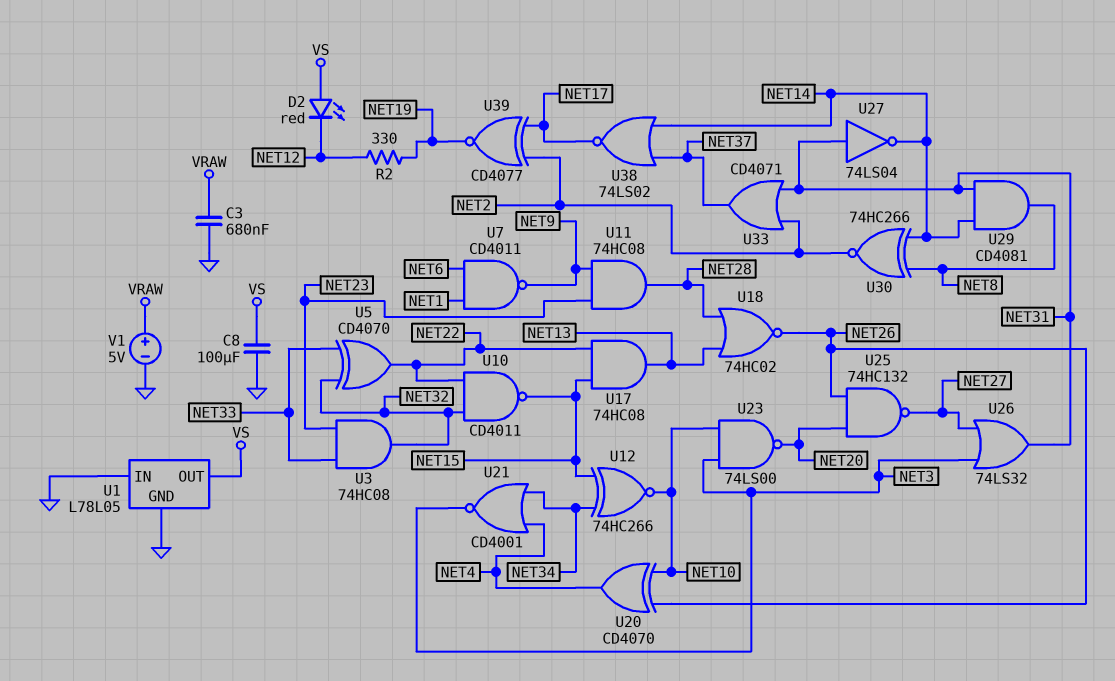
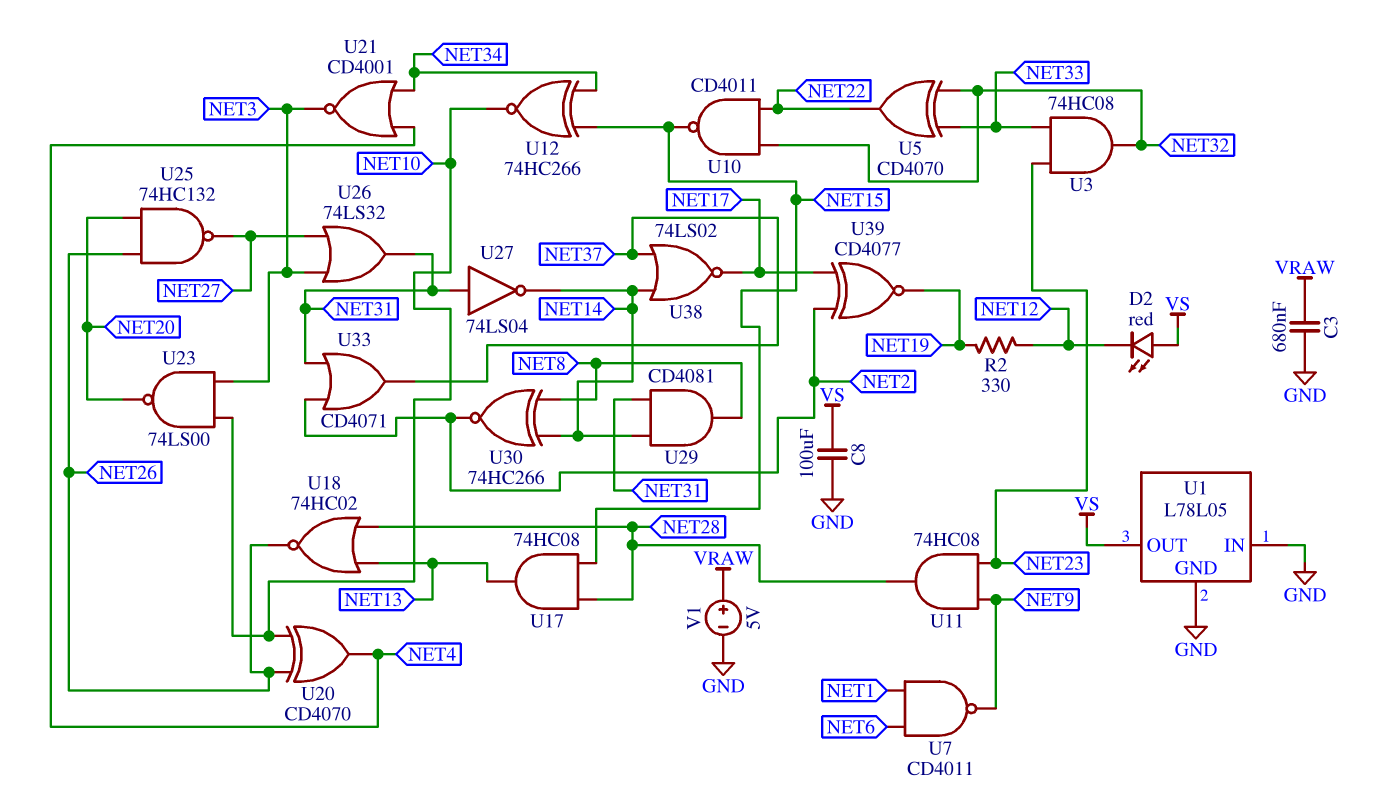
U17: AND 74HC08 (in NET15, in NET22, out NET13) -> AND 74HC08 (in NET15, in NET28, out NET13)

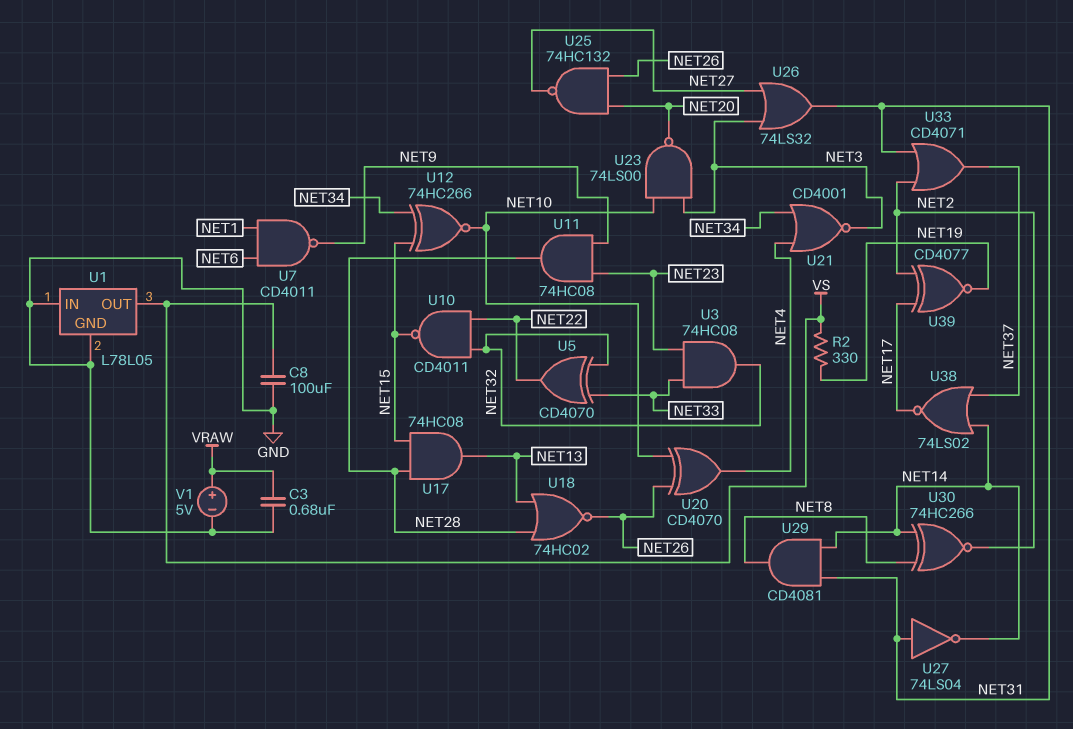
D2: LED red (A VS, K NET12) -> none
R2: 330 (NET12, NET19) -> 330 (NET19, VS)

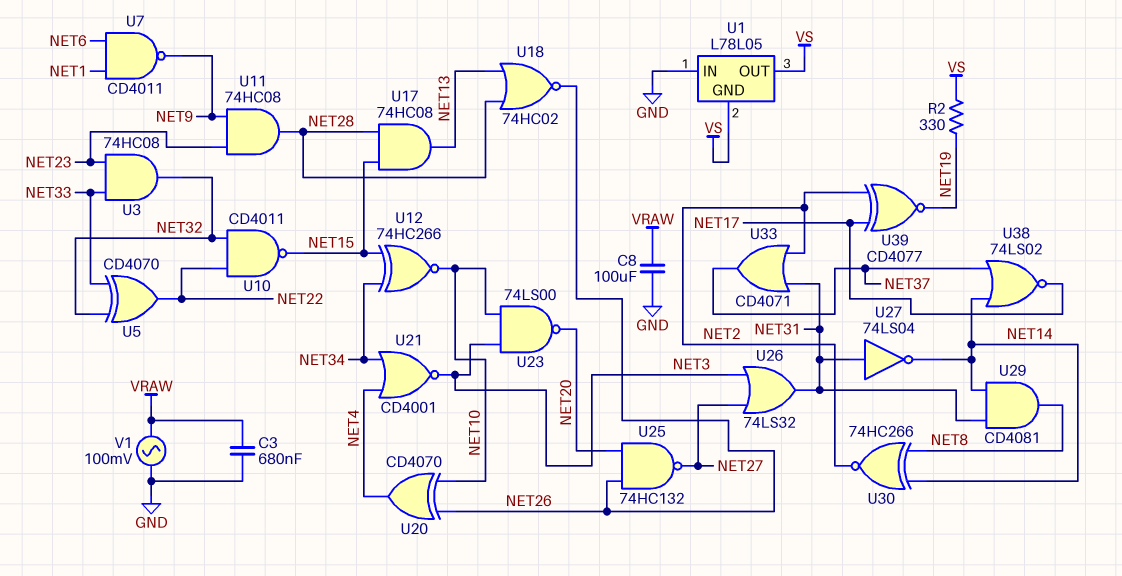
C8: 100uF (GND, VS) -> 100uF (GND, VRAW)
U1 pin GND: GND -> VS
V1: 5V (plus VRAW, minus GND) -> AC 100mV (GND, VRAW)

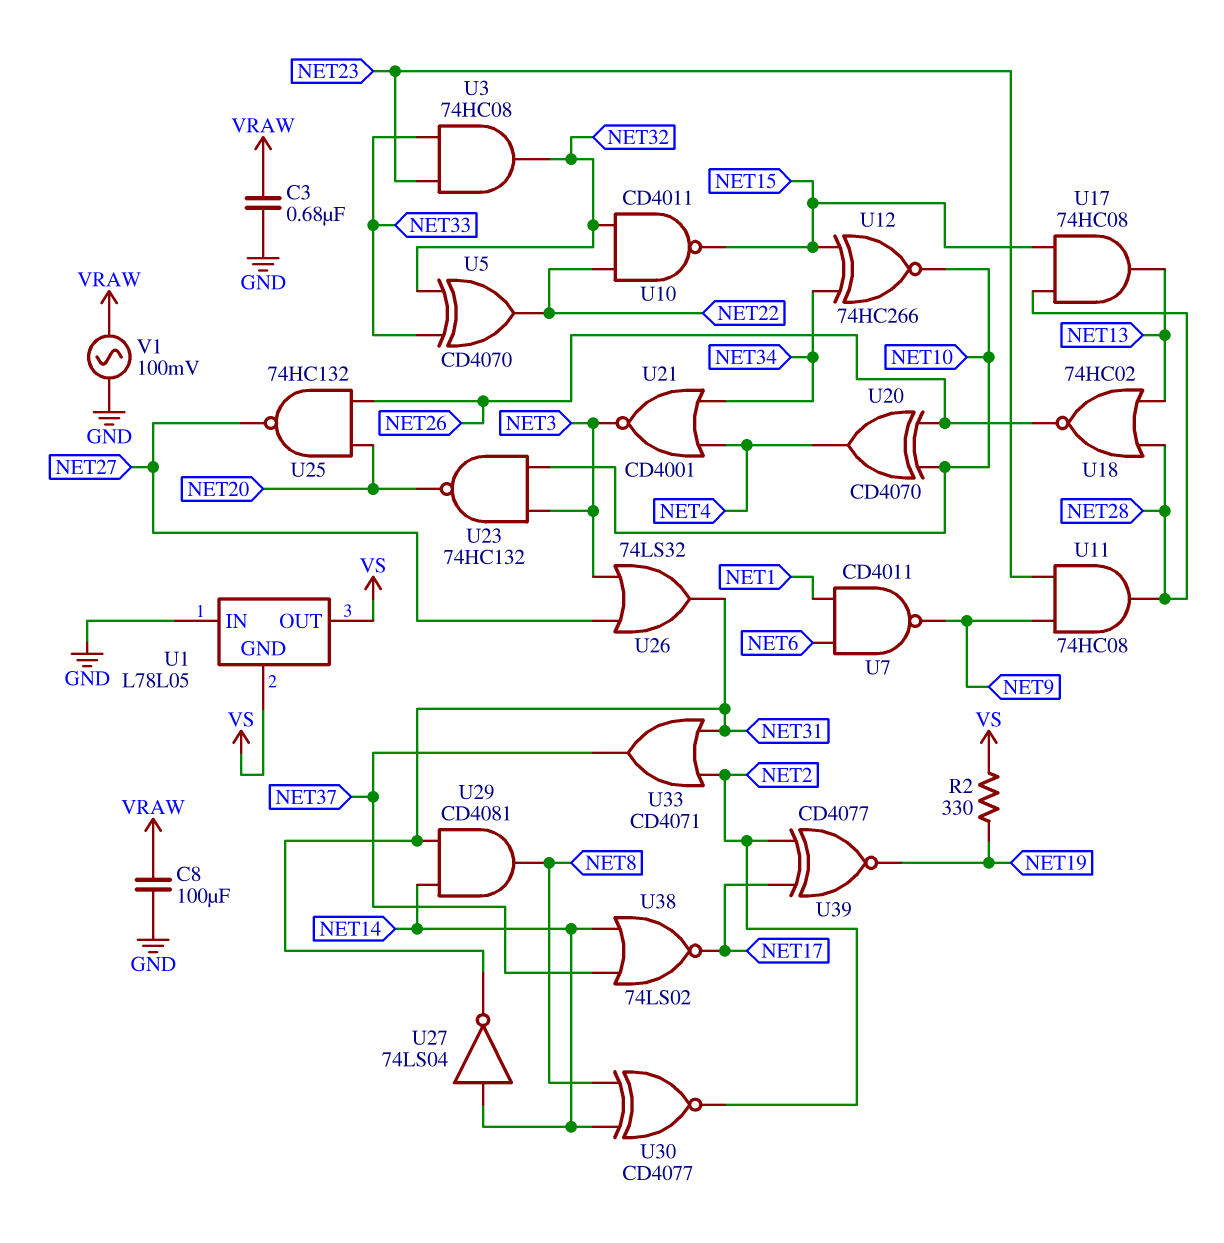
U23: NAND 74LS00 (in NET3, in NET10, out NET20) -> NAND 74HC132 (in NET3, in NET10, out NET20)
U27: NOT 74LS04 (in NET31, out NET14) -> NOT 74LS04 (in NET14, out NET31)
U30: XNOR 74HC266 (in NET8, in NET14, out NET2) -> XNOR CD4077 (in NET8, in NET14, out NET2)

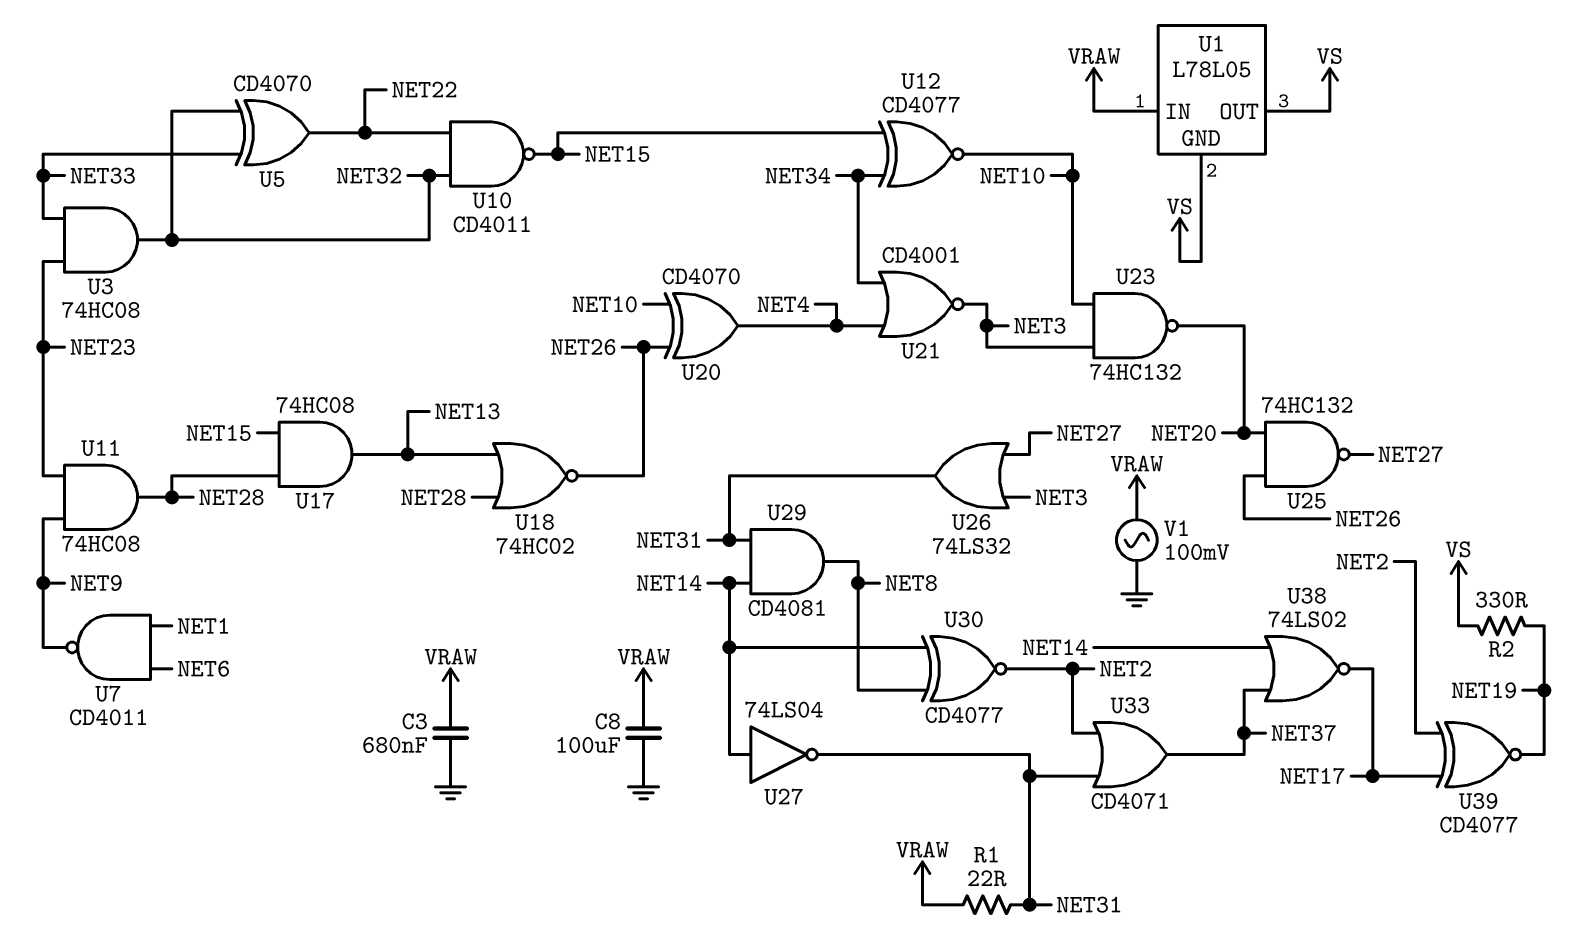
R1: none -> 22 (NET31, VRAW)
U1 pin IN: GND -> VRAW
U12: XNOR 74HC266 (in NET15, in NET34, out NET10) -> XNOR CD4077 (in NET15, in NET34, out NET10)

